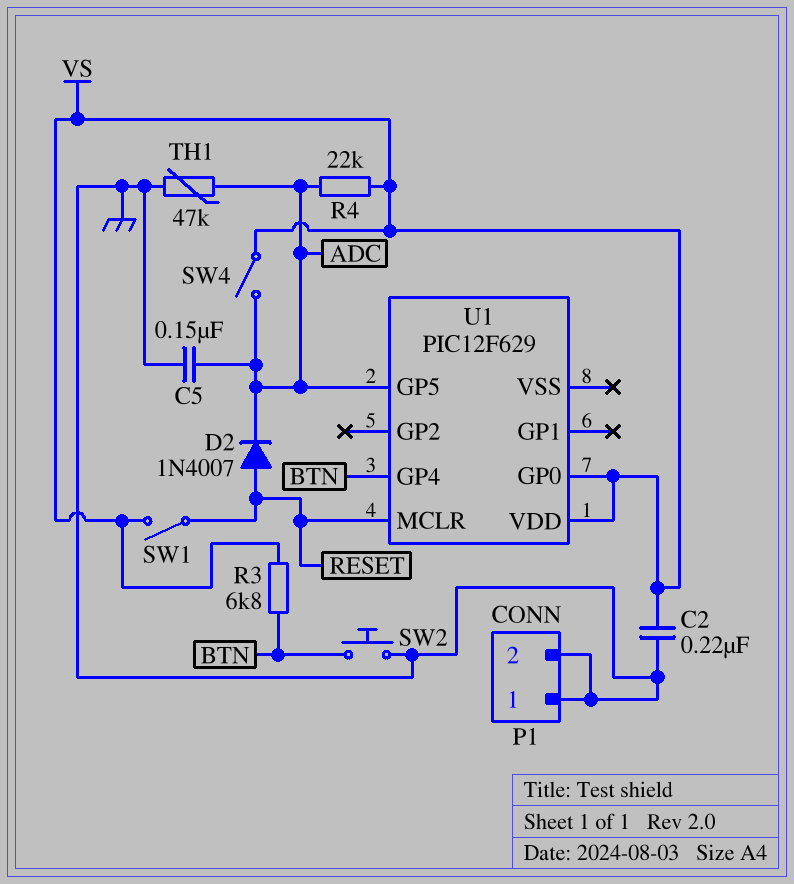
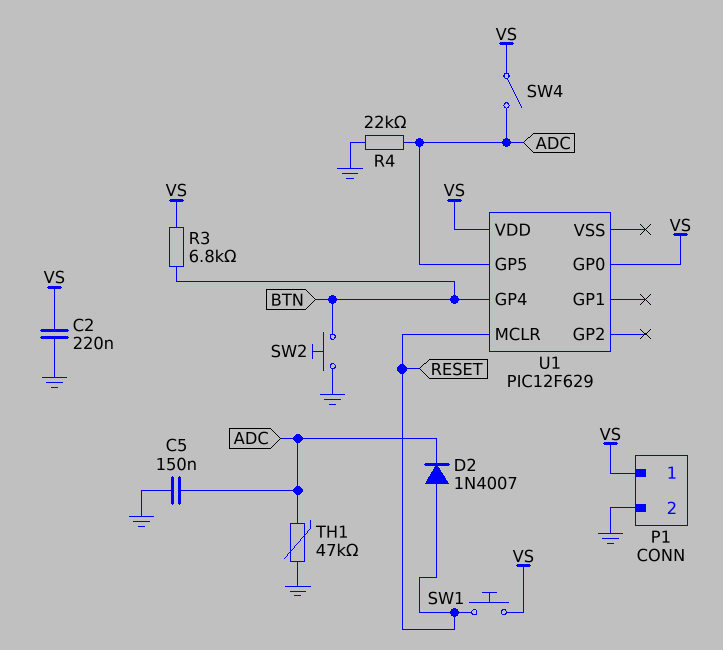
P1 pin 1: GND -> VS
R4: 22k (ADC, VS) -> 22k (ADC, GND)
SW1: switch (RESET, VS) -> button (RESET, VS)

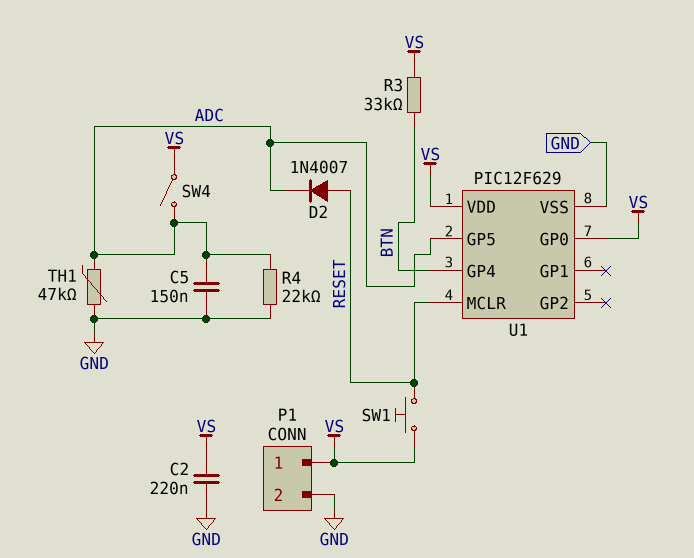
R3: 6.8k (BTN, VS) -> 33k (BTN, VS)
SW2: button (BTN, GND) -> none
U1 pin VSS: none -> GND

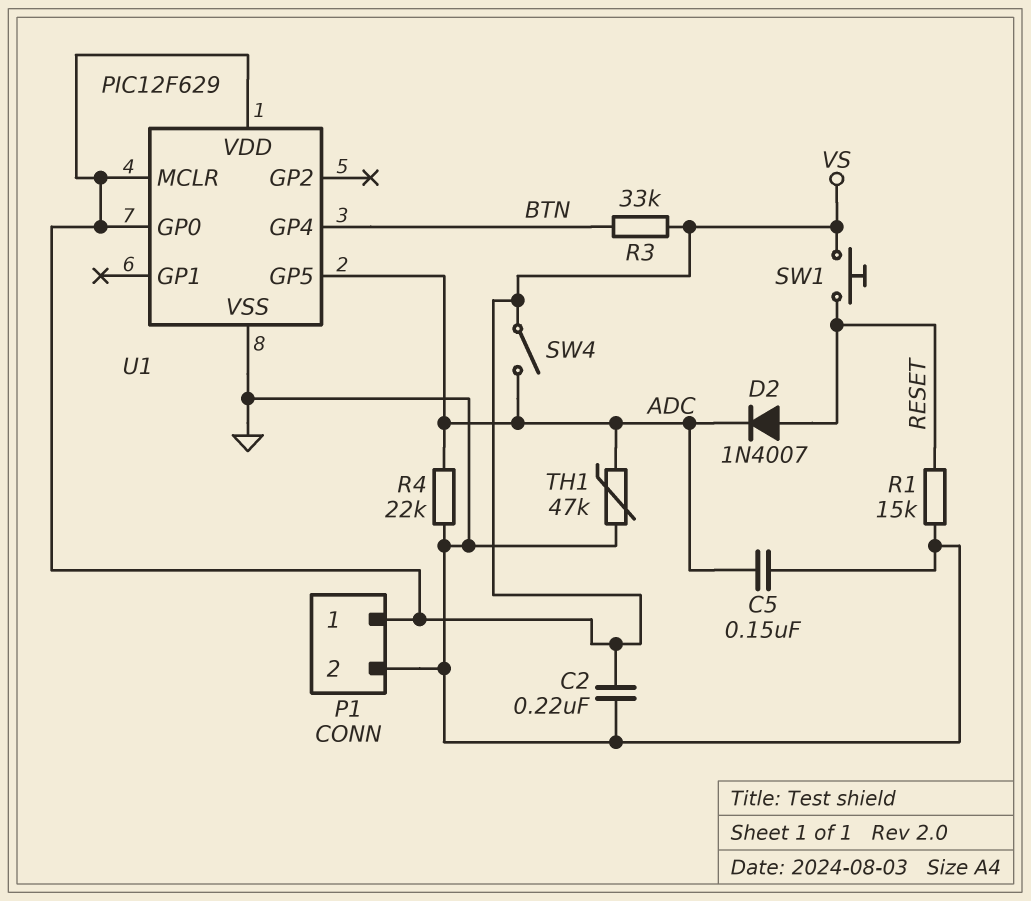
R1: none -> 15k (GND, RESET)
U1 pin MCLR: RESET -> VS

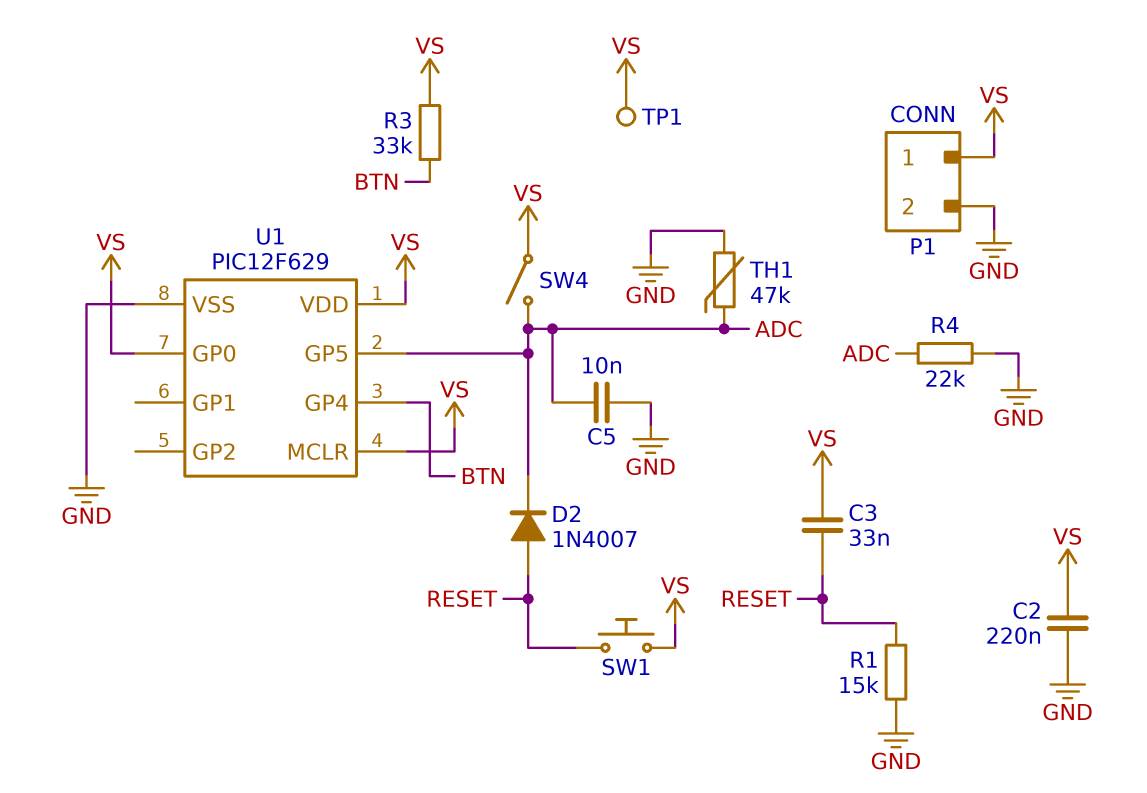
C3: none -> 33nF (RESET, VS)
C5: 150nF (ADC, GND) -> 10nF (ADC, GND)
TP1: none -> test point (VS)

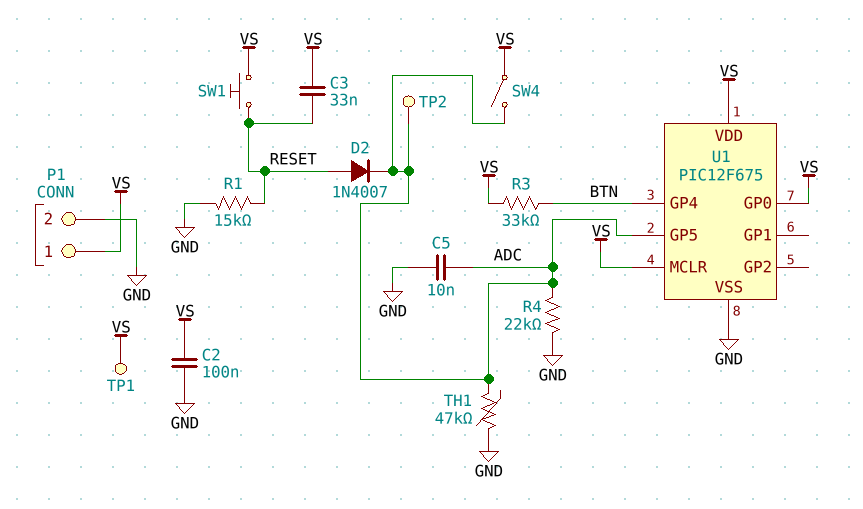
C2: 220nF (GND, VS) -> 100nF (GND, VS)
TP2: none -> test point (ADC)
U1: PIC12F629 -> PIC12F675

